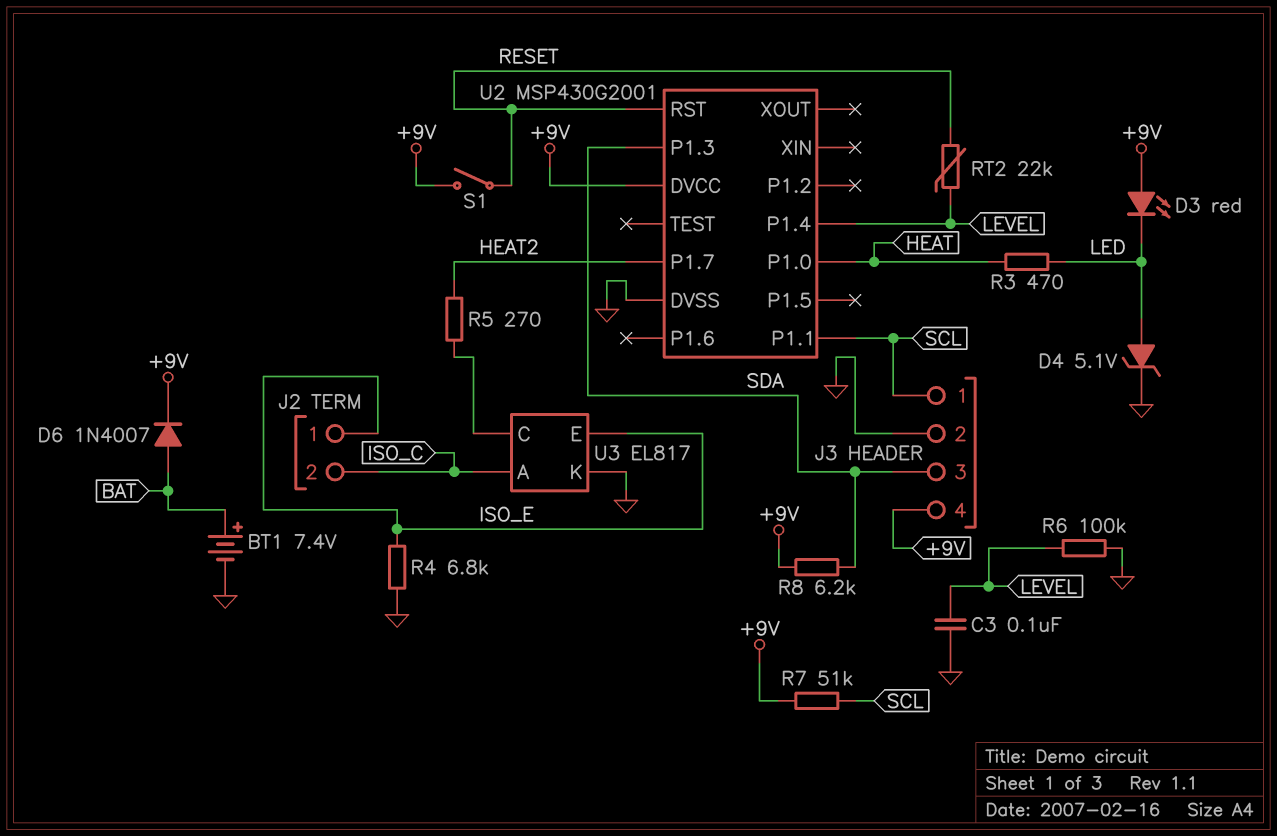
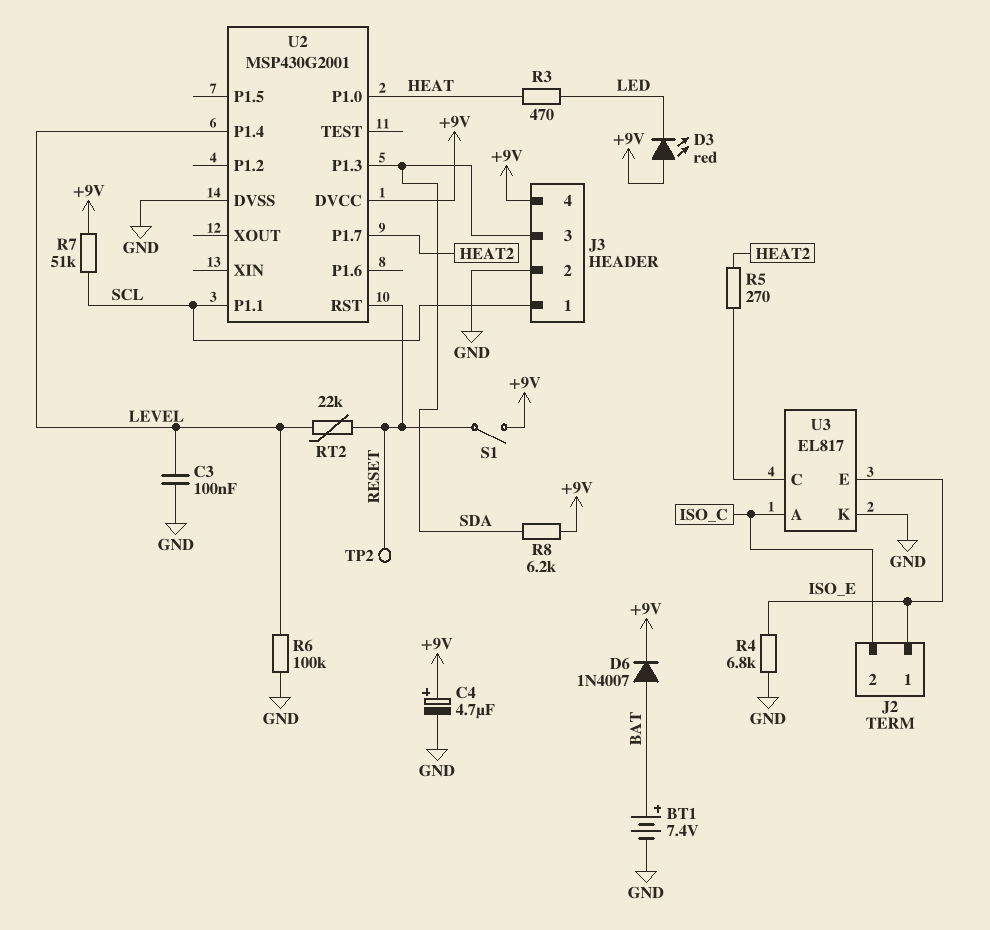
C4: none -> 4.7uF (plus +9V, minus GND)
D4: zener 5.1V (A LED, K GND) -> none
TP2: none -> test point (RESET)

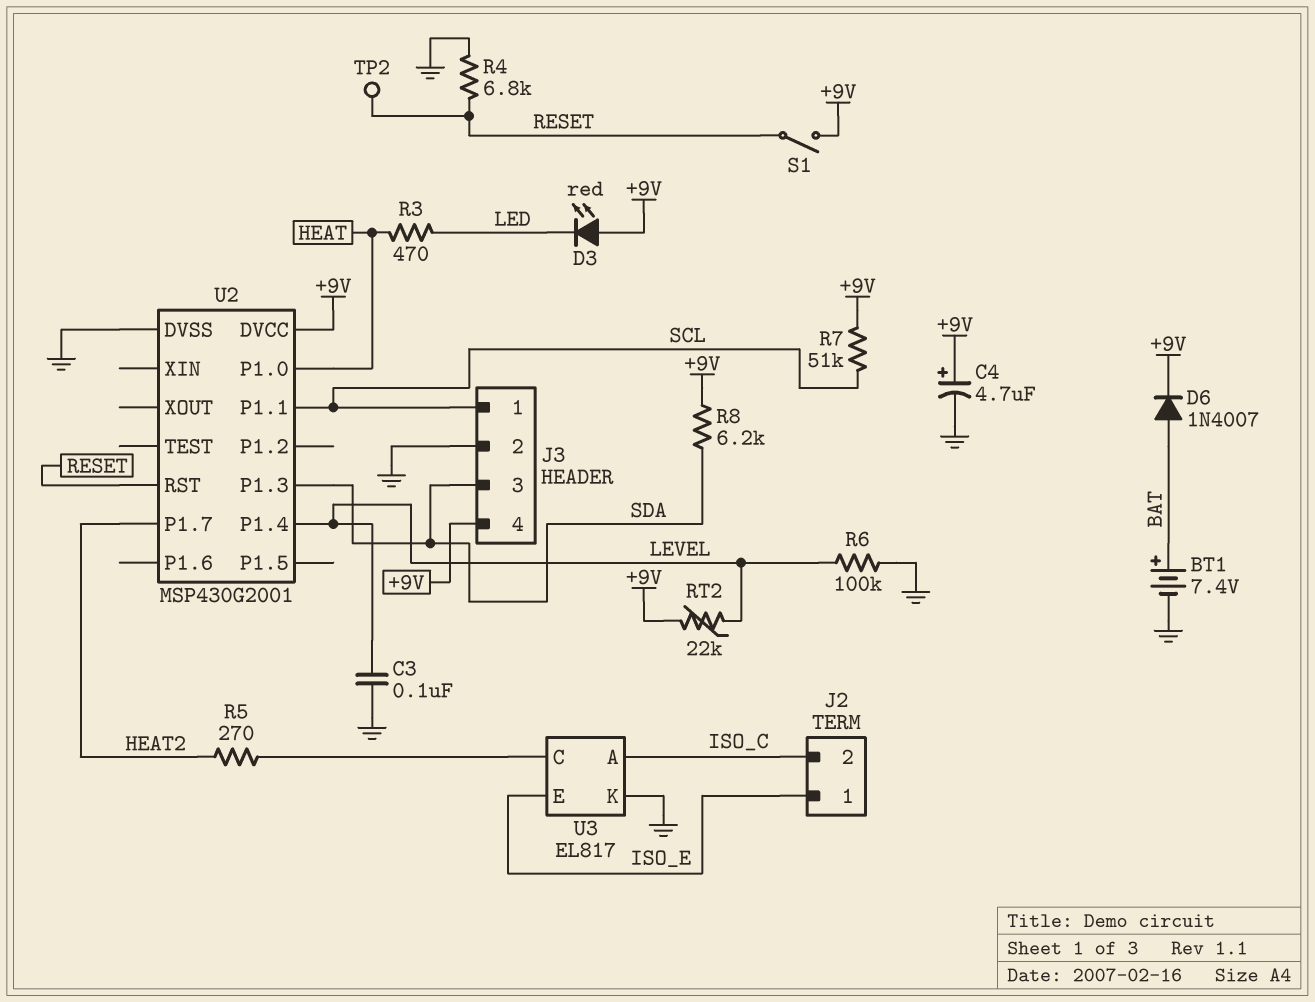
R4: 6.8k (GND, ISO_E) -> 6.8k (GND, RESET)
RT2: 22k (LEVEL, RESET) -> 22k (+9V, LEVEL)

